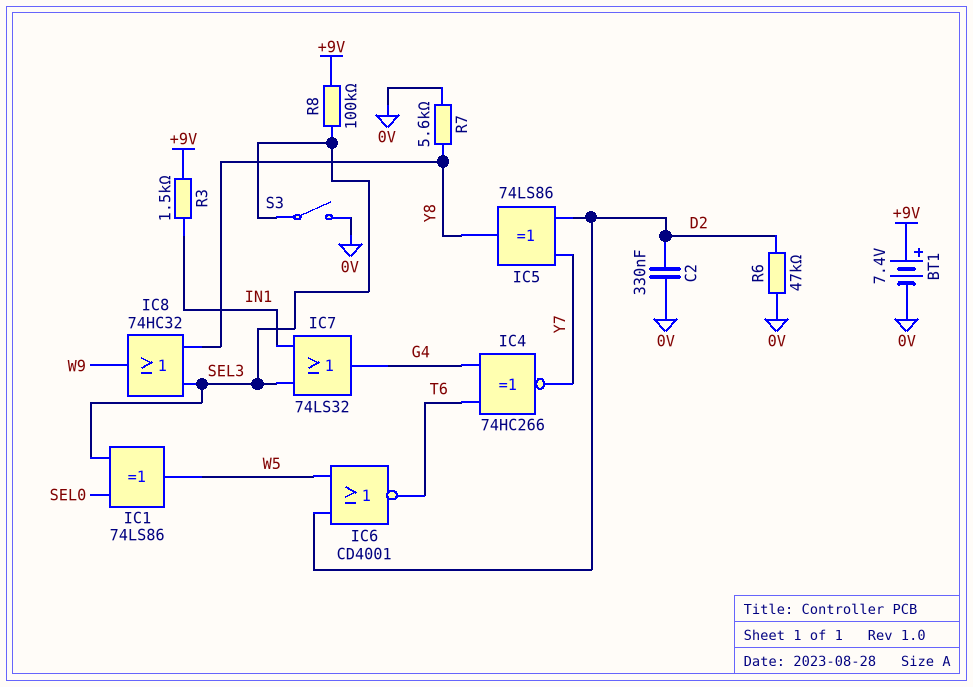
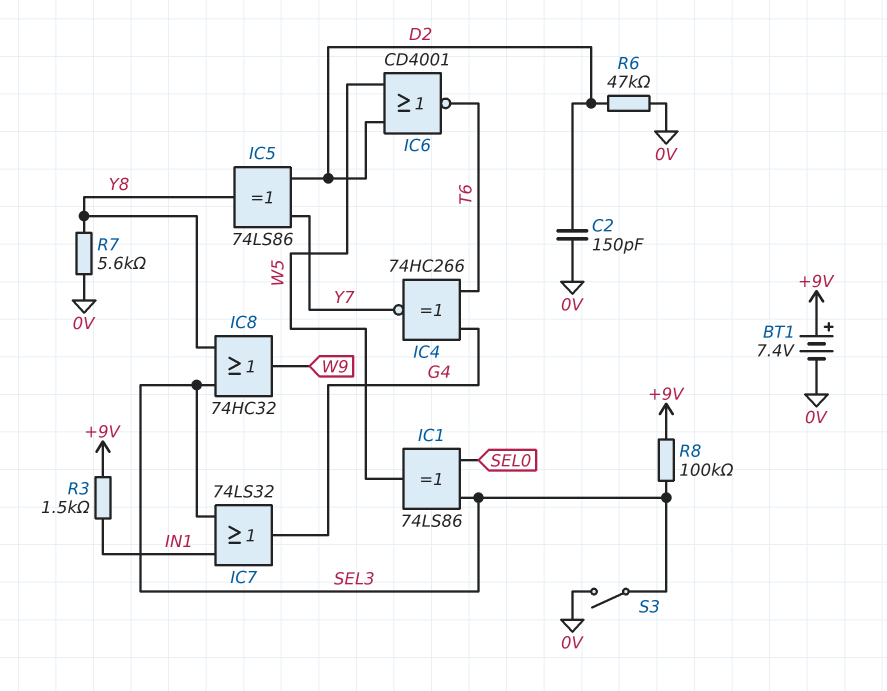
C2: 330nF (0V, D2) -> 150pF (0V, D2)

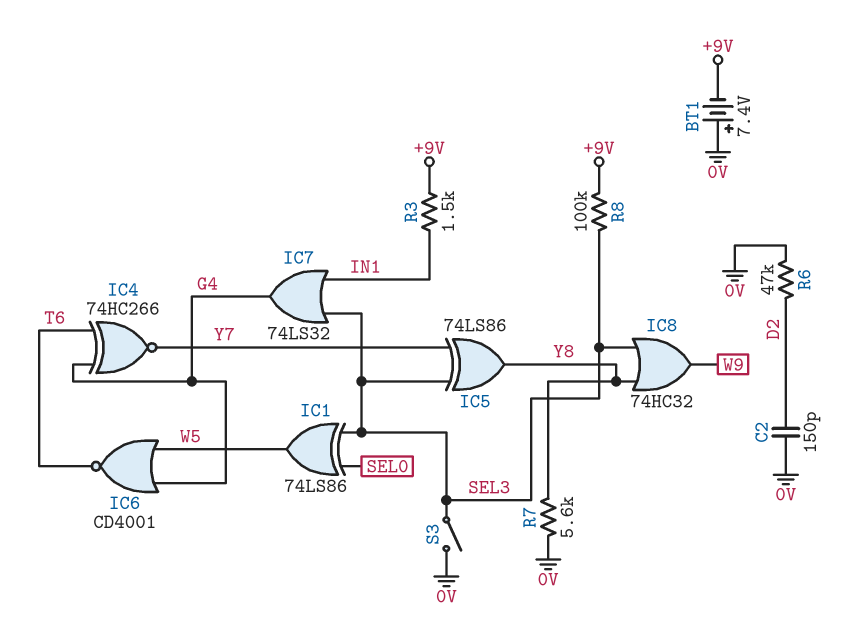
BT1: 7.4V (plus +9V, minus 0V) -> 7.4V (plus 0V, minus +9V)
IC5: XOR 74LS86 (in D2, in Y7, out Y8) -> XOR 74LS86 (in SEL3, in Y7, out Y8)
IC6: NOR CD4001 (in D2, in W5, out T6) -> NOR CD4001 (in G4, in W5, out T6)

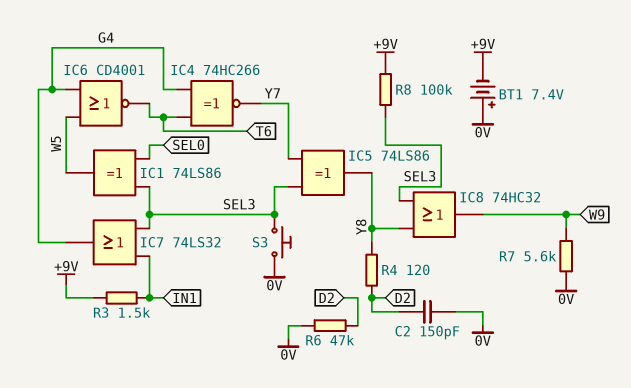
R4: none -> 120 (D2, Y8)
R7: 5.6k (0V, Y8) -> 5.6k (0V, W9)
S3: switch (0V, SEL3) -> button (0V, SEL3)

